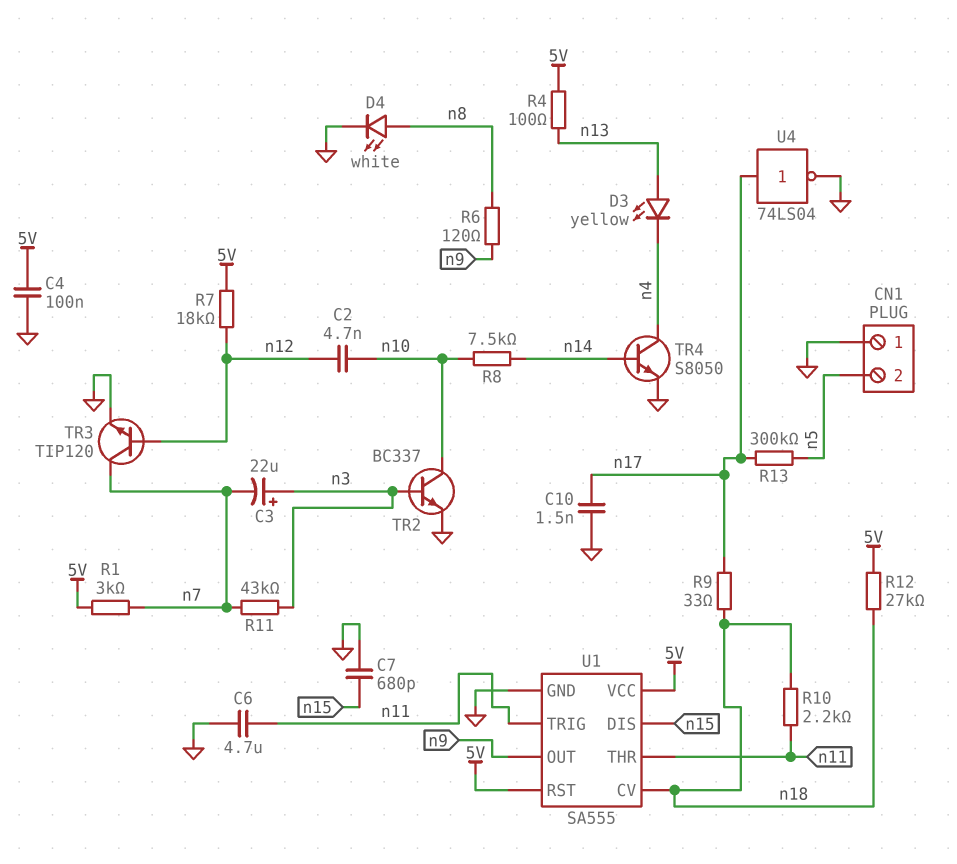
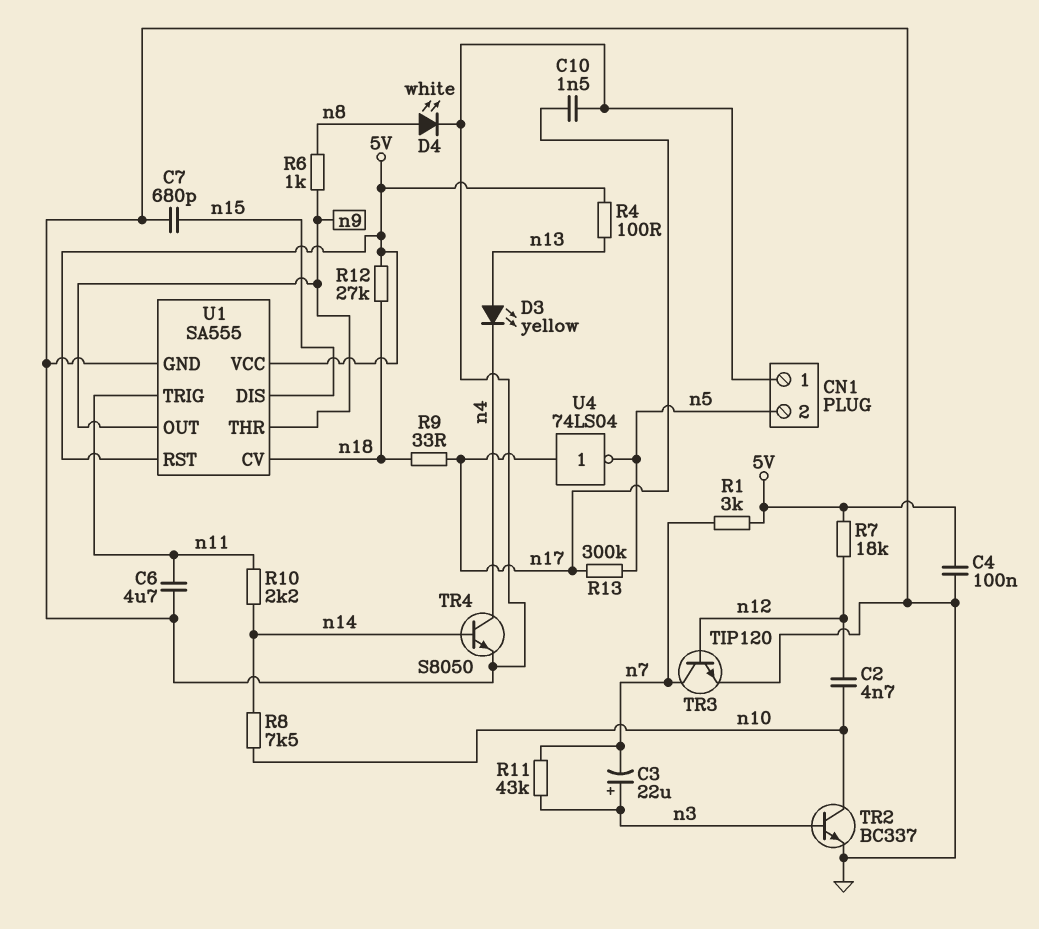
R6: 120 (n8, n9) -> 1k (n8, n9)
R10: 2.2k (n11, n18) -> 2.2k (n11, n14)
U1 pin THR: n11 -> n9
U4: NOT 74LS04 (in n17, out GND) -> NOT 74LS04 (in n17, out n5)

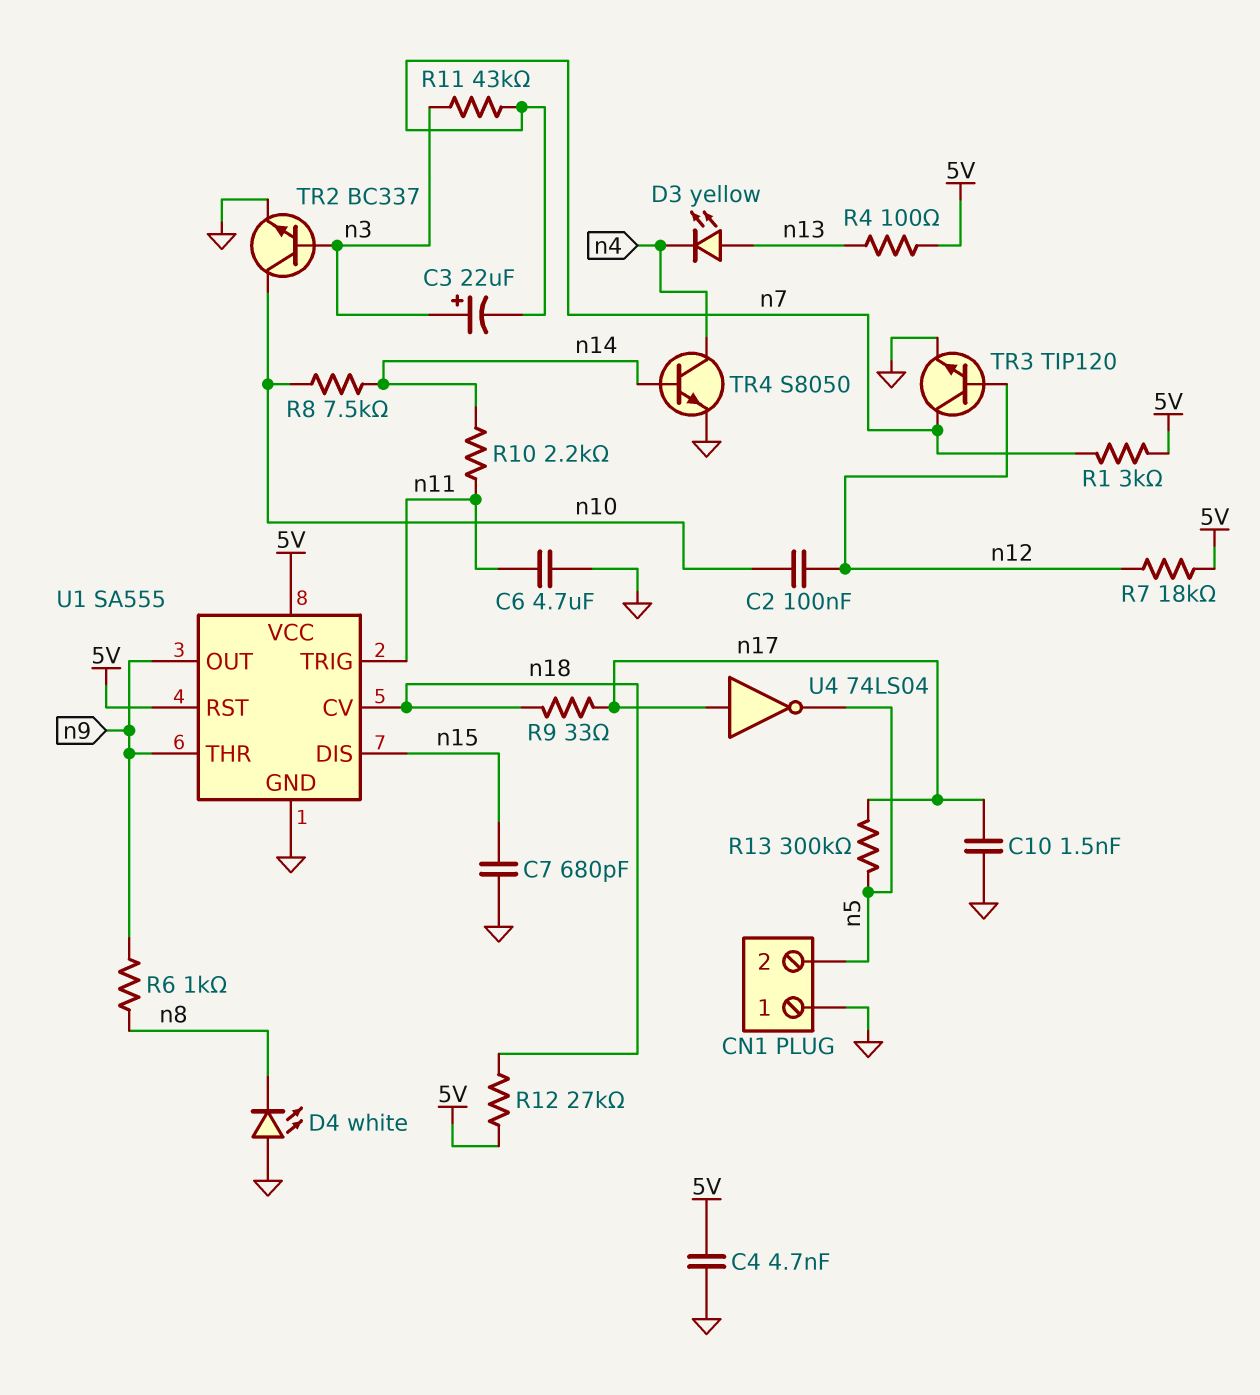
C2: 4.7nF (n10, n12) -> 100nF (n10, n12)
C4: 100nF (5V, GND) -> 4.7nF (5V, GND)
D4: LED white (A n8, K GND) -> LED white (A GND, K n8)

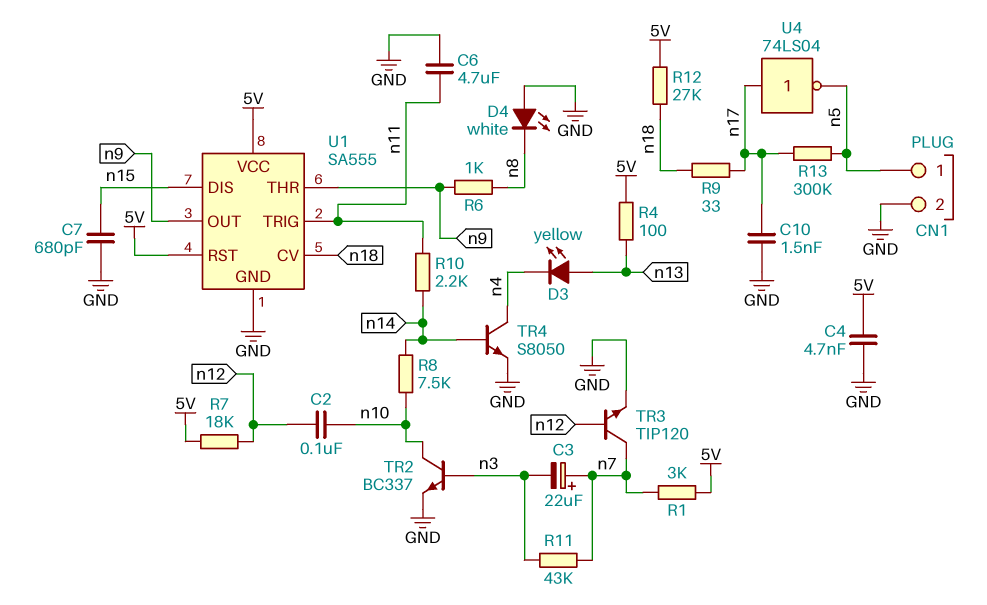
C3: 22uF (plus n3, minus n7) -> 22uF (plus n7, minus n3)
CN1 pin 1: GND -> n5
CN1 pin 2: n5 -> GND

